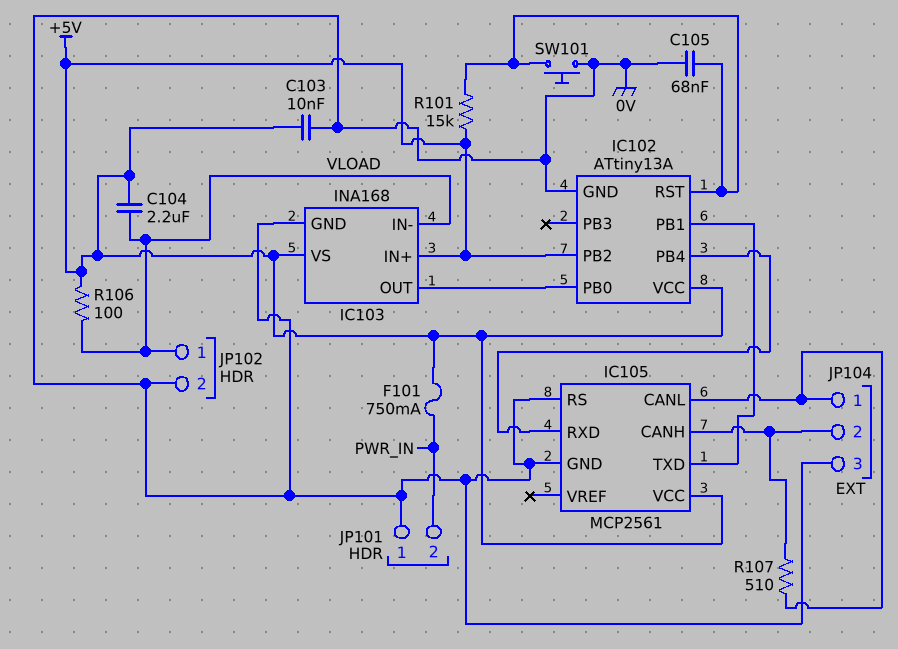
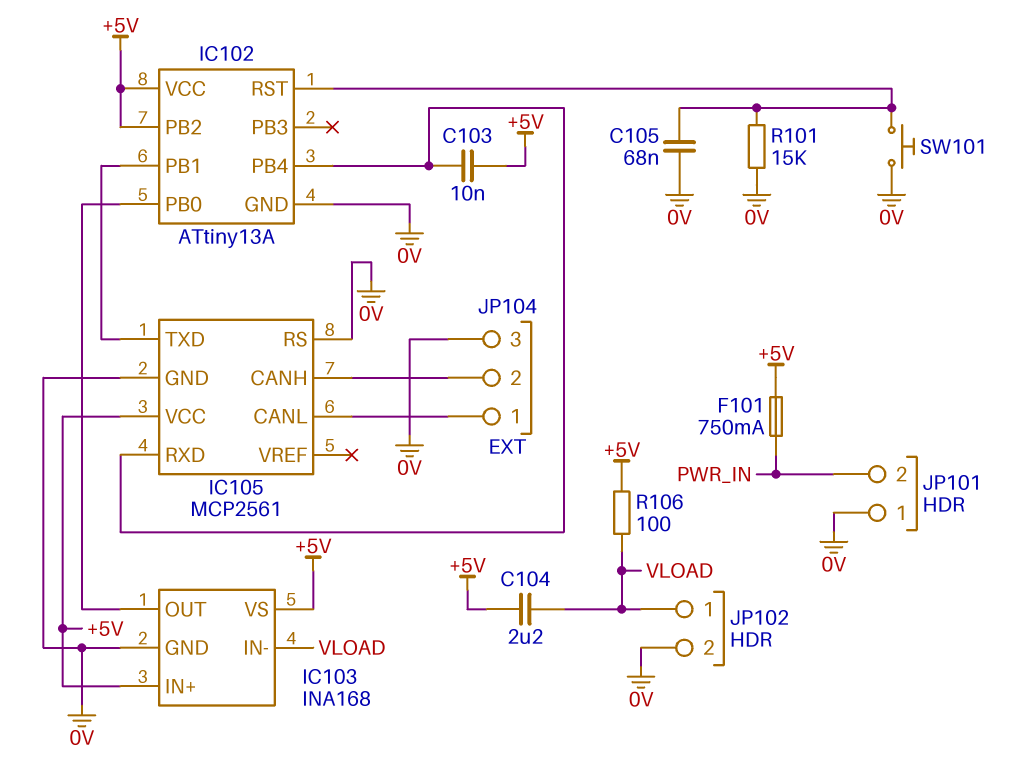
C103: 10nF (+5V, 0V) -> 10nF (+5V, IC102/PB4)
R101: 15k (+5V, IC102/RST) -> 15k (0V, IC102/RST)
R107: 510 (IC105/CANH, IC105/CANL) -> none

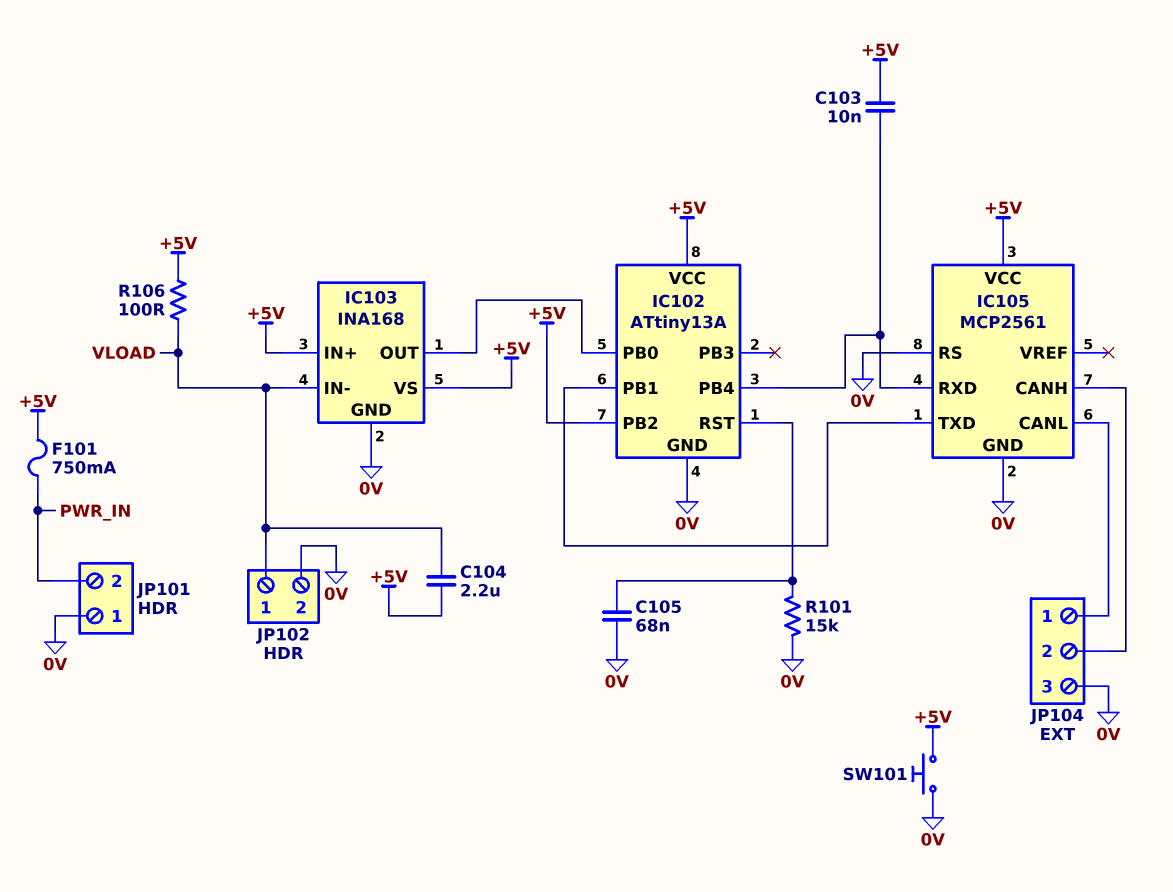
SW101: button (0V, IC102/RST) -> button (+5V, 0V)

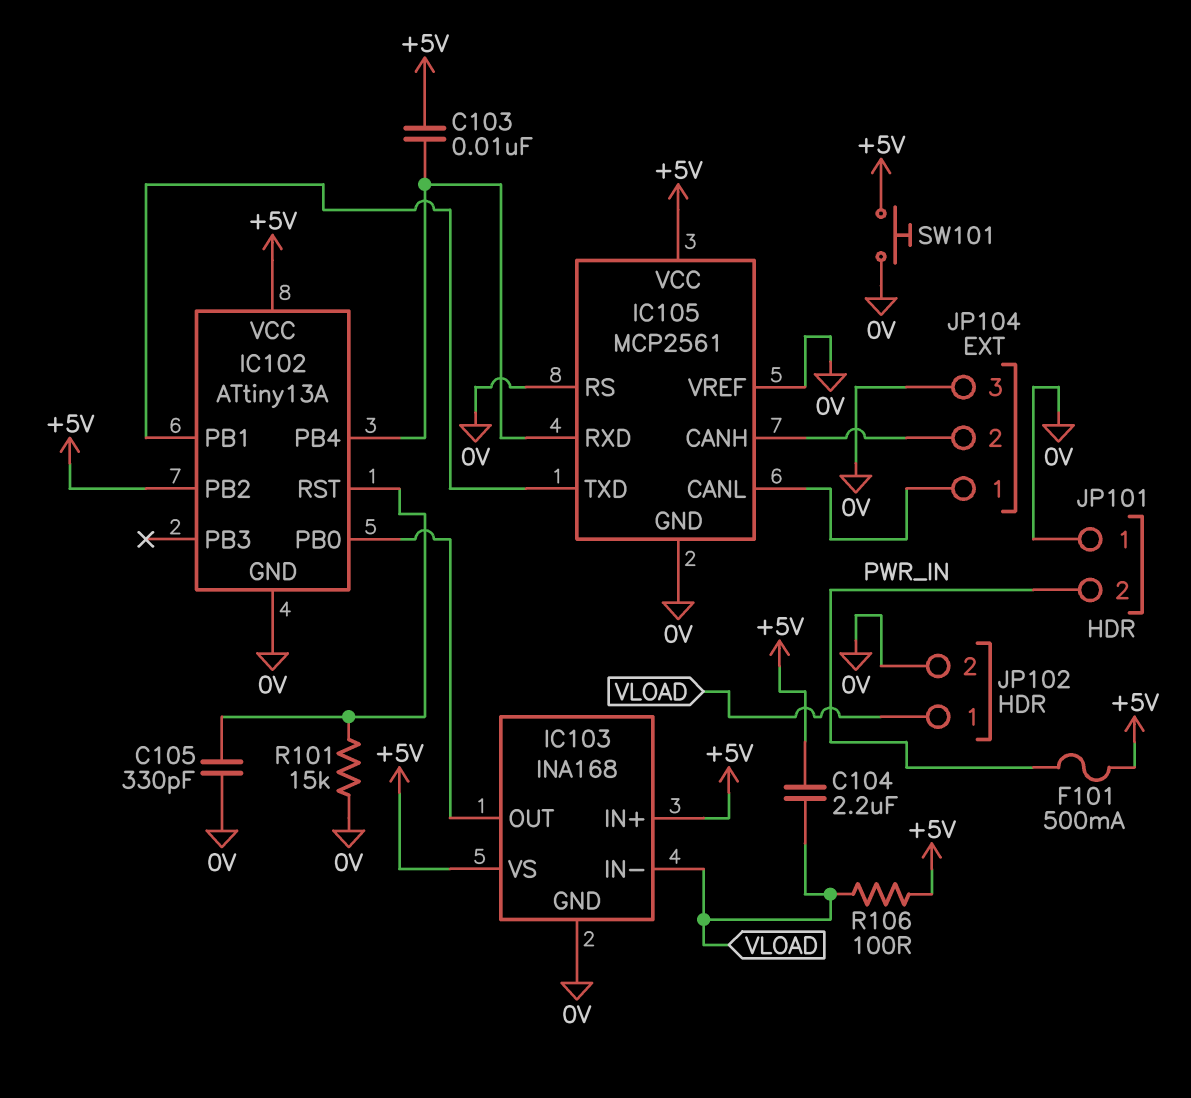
C105: 68nF (0V, IC102/RST) -> 330pF (0V, IC102/RST)
F101: 750mA (+5V, PWR_IN) -> 500mA (+5V, PWR_IN)
IC105 pin VREF: none -> 0V

